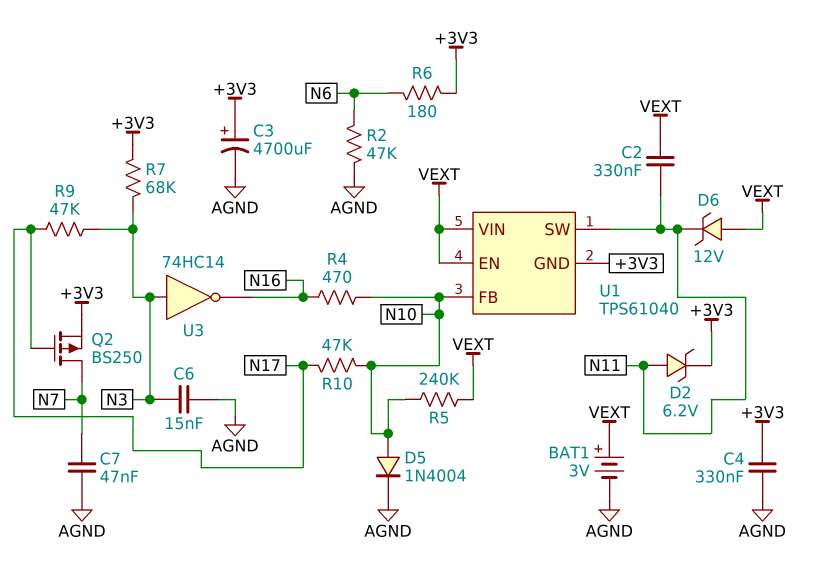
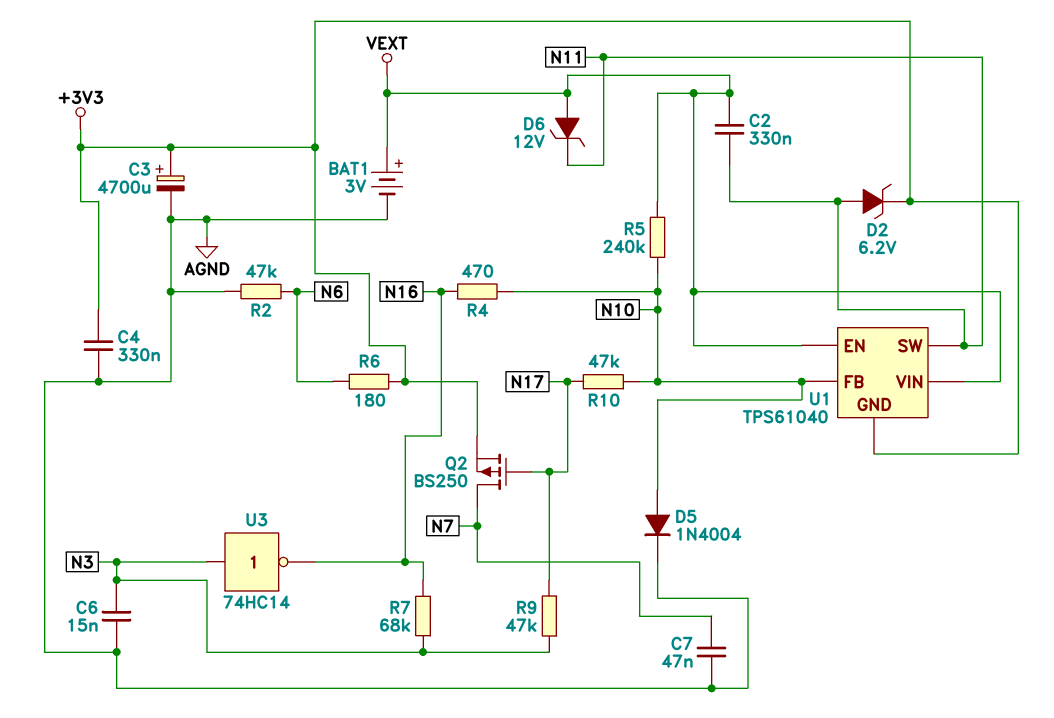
R7: 68k (+3V3, N3) -> 68k (N3, N16)

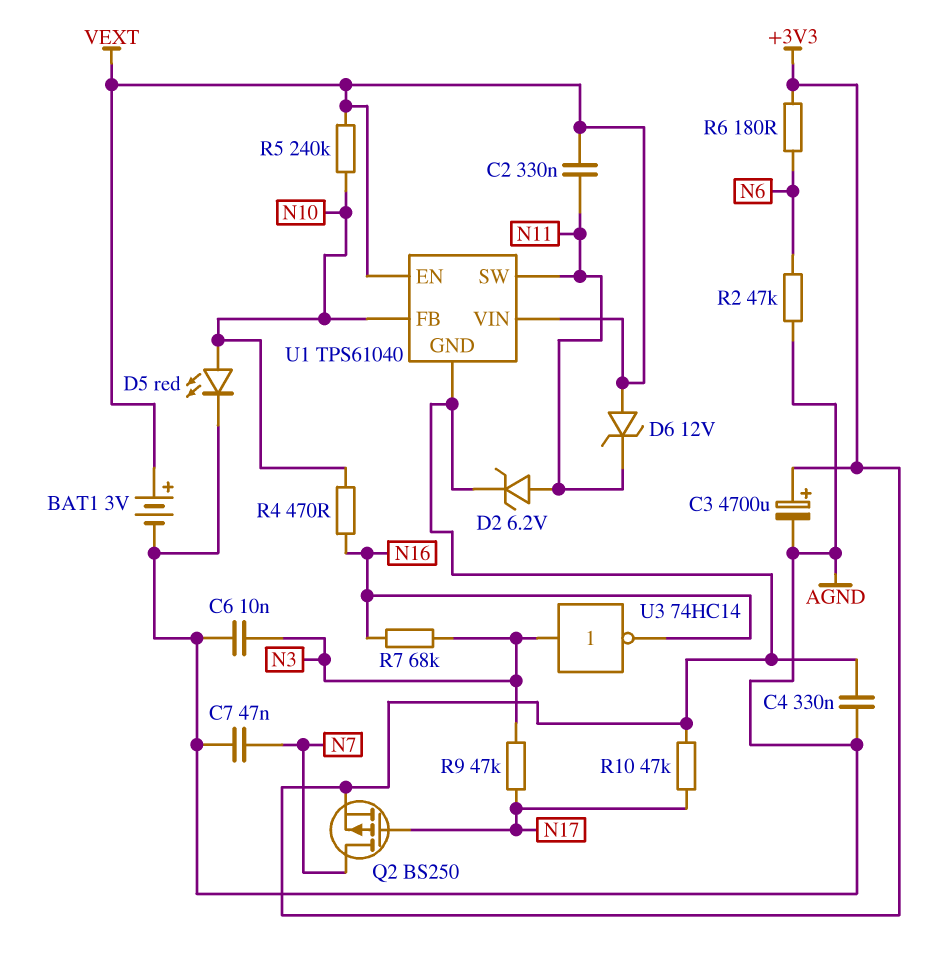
C6: 15nF (AGND, N3) -> 10nF (AGND, N3)
D5: diode 1N4004 (A N10, K AGND) -> LED red (A N10, K AGND)
R10: 47k (N10, N17) -> 47k (+3V3, N17)

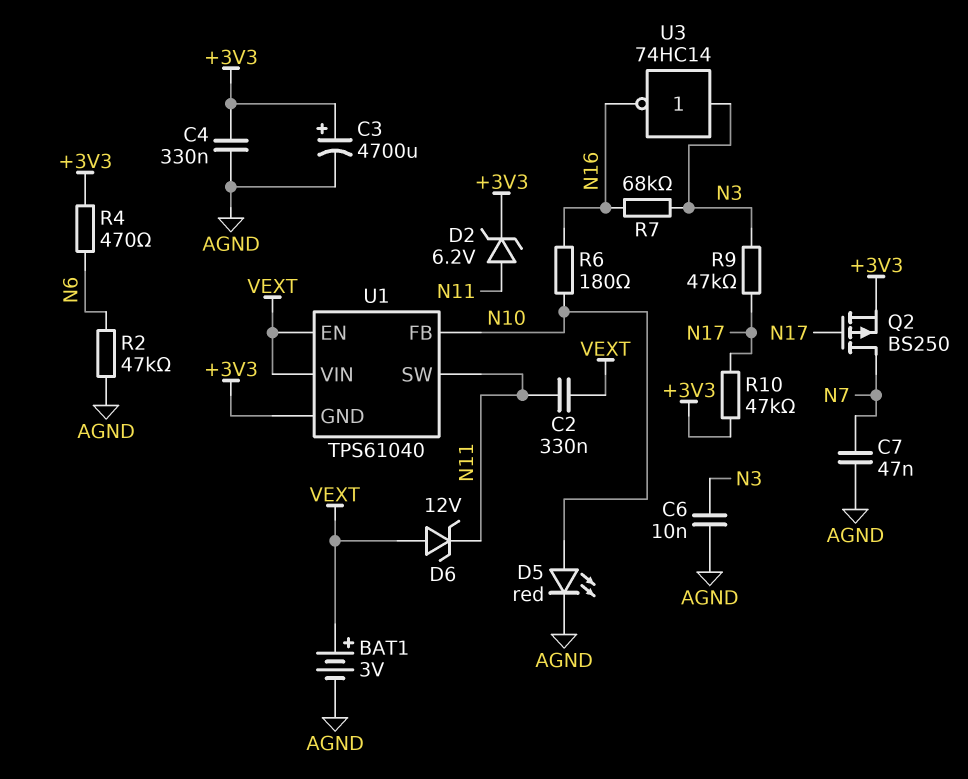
R4: 470 (N10, N16) -> 470 (+3V3, N6)
R5: 240k (N10, VEXT) -> none
R6: 180 (+3V3, N6) -> 180 (N10, N16)

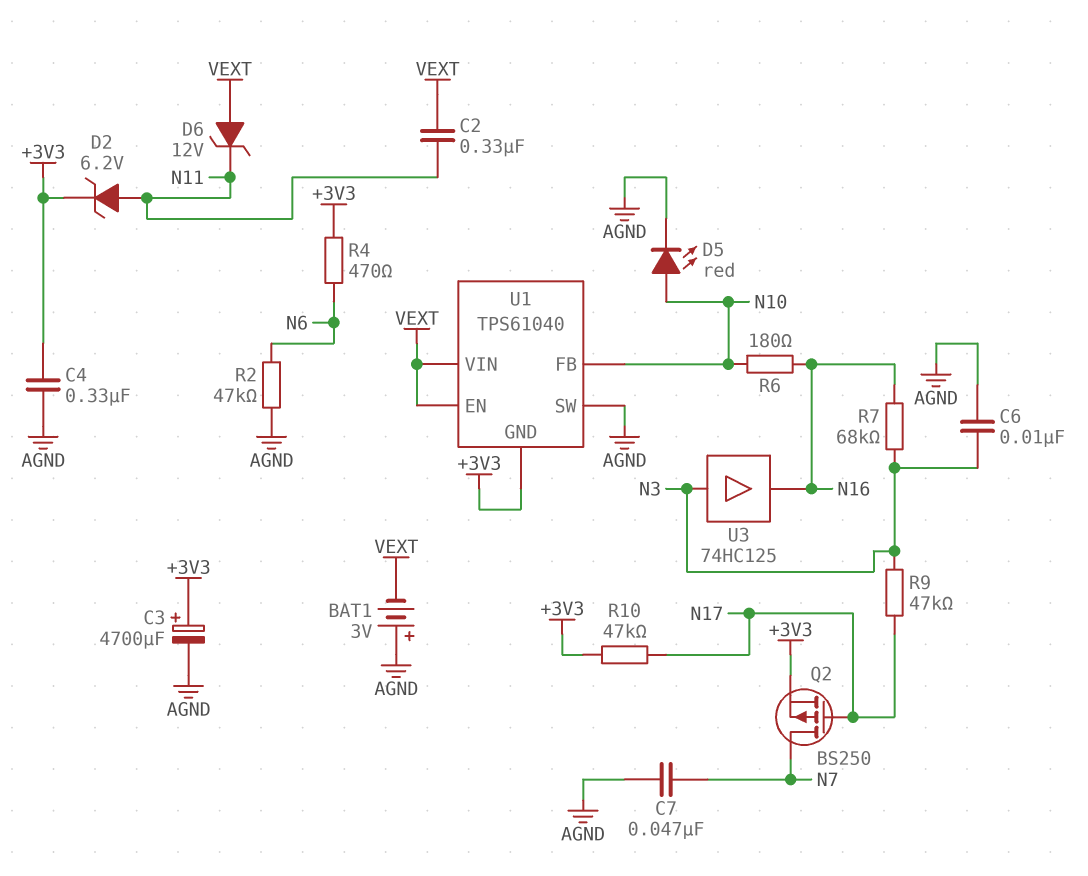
BAT1: 3V (plus VEXT, minus AGND) -> 3V (plus AGND, minus VEXT)
U1 pin SW: N11 -> AGND
U3: NOT 74HC14 (in N3, out N16) -> buffer 74HC125 (in N3, out N16)

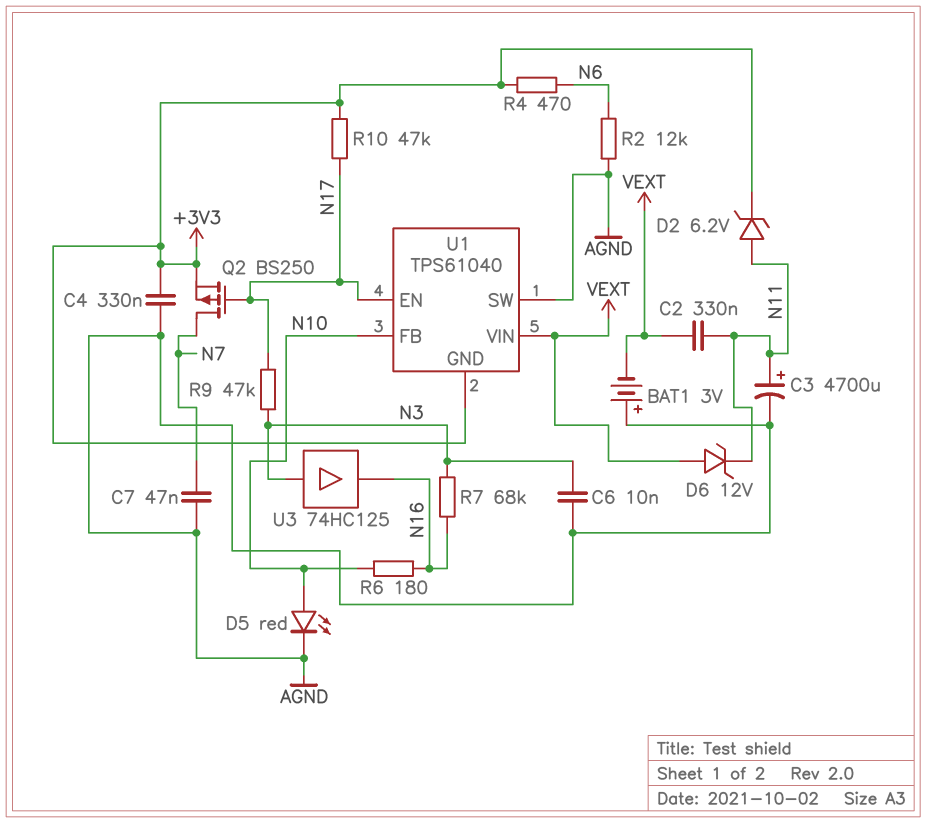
C3: 4700uF (plus +3V3, minus AGND) -> 4700uF (plus N11, minus AGND)
R2: 47k (AGND, N6) -> 12k (AGND, N6)
U1 pin EN: VEXT -> N17

